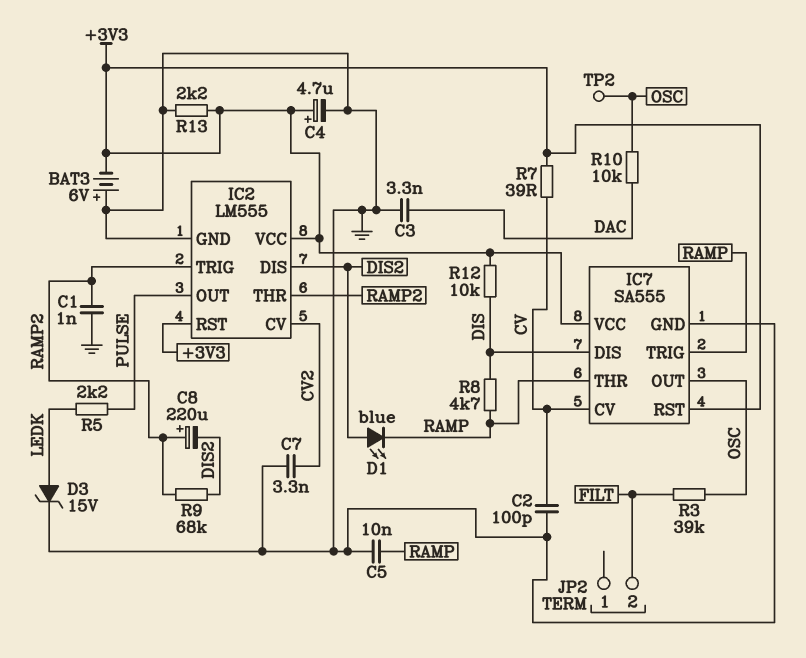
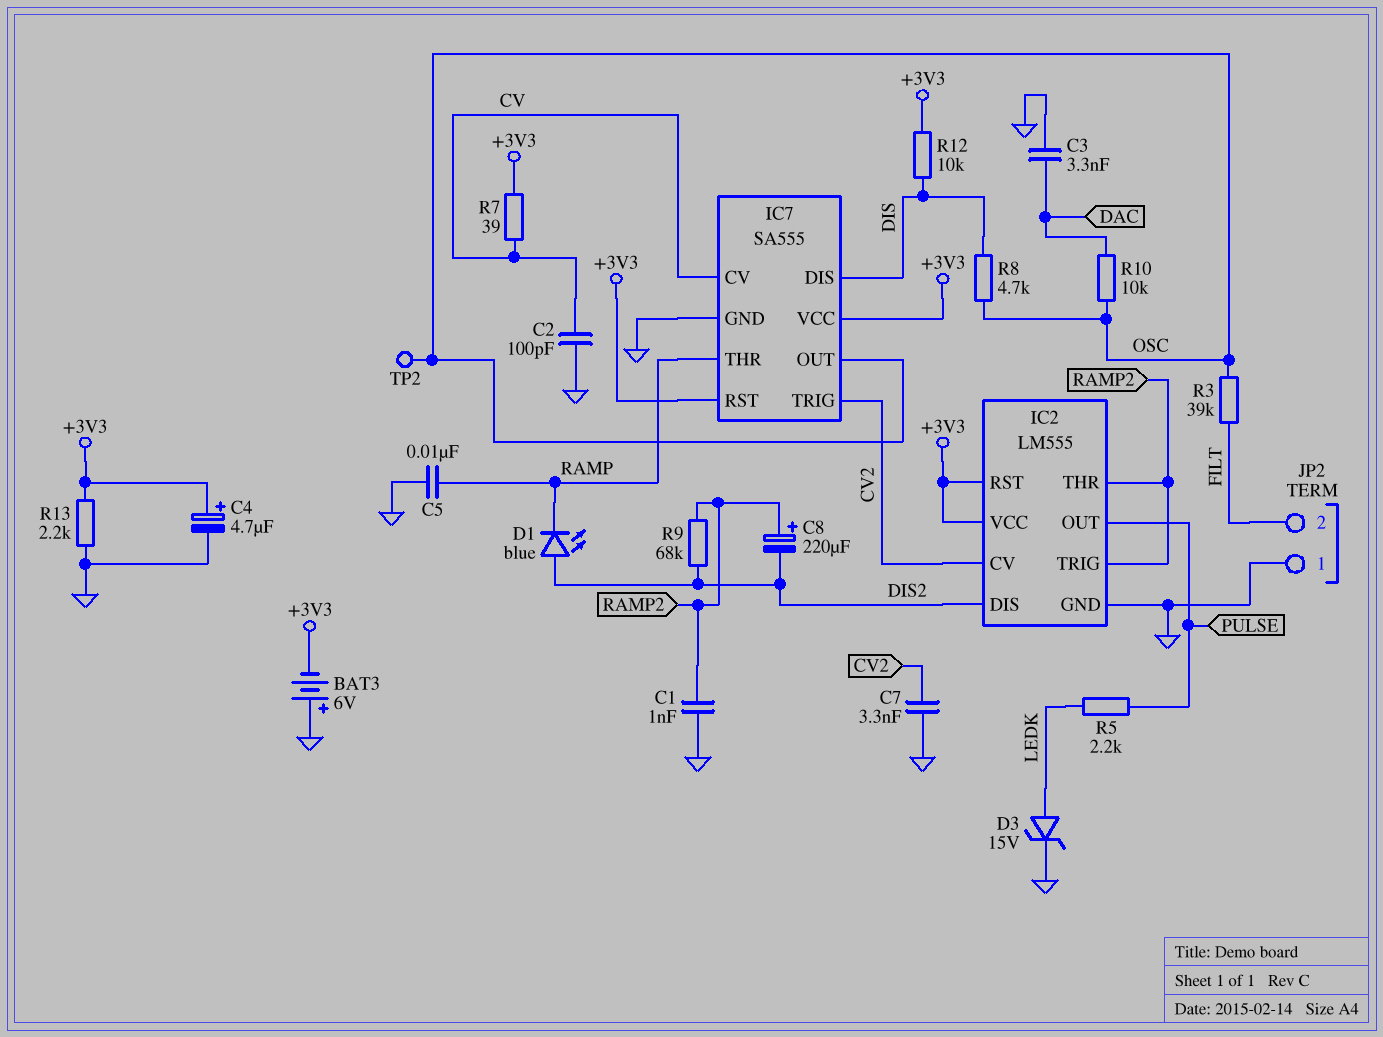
IC7 pin TRIG: RAMP -> CV2
JP2 pin 1: none -> GND
R8: 4.7k (DIS, RAMP) -> 4.7k (DIS, OSC)

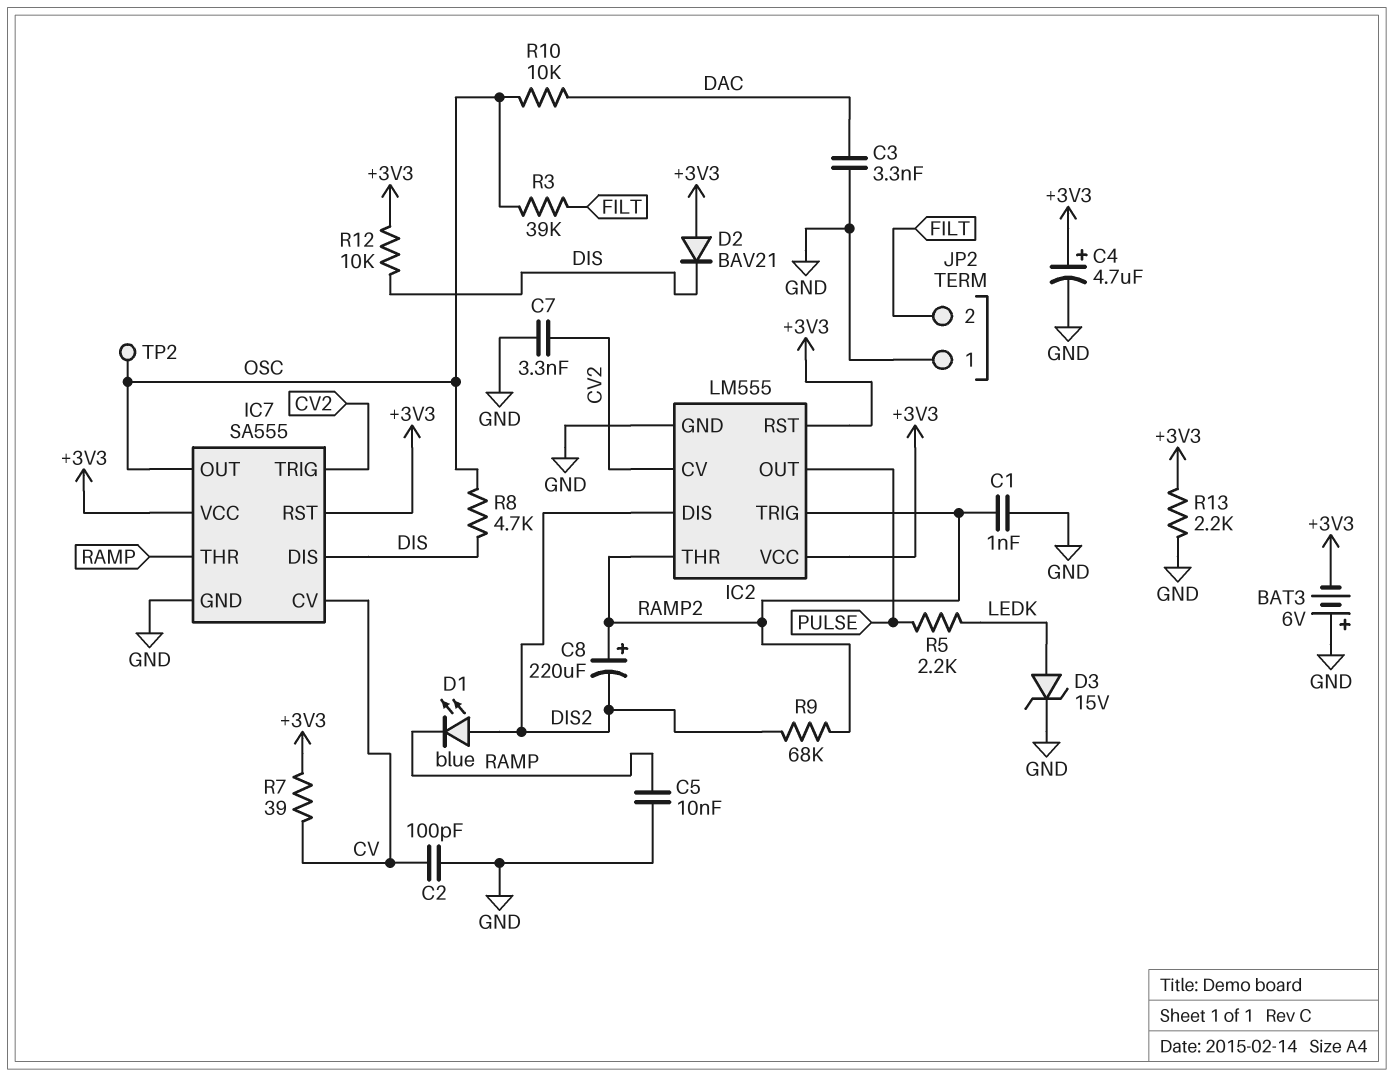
D2: none -> diode BAV21 (A +3V3, K DIS)

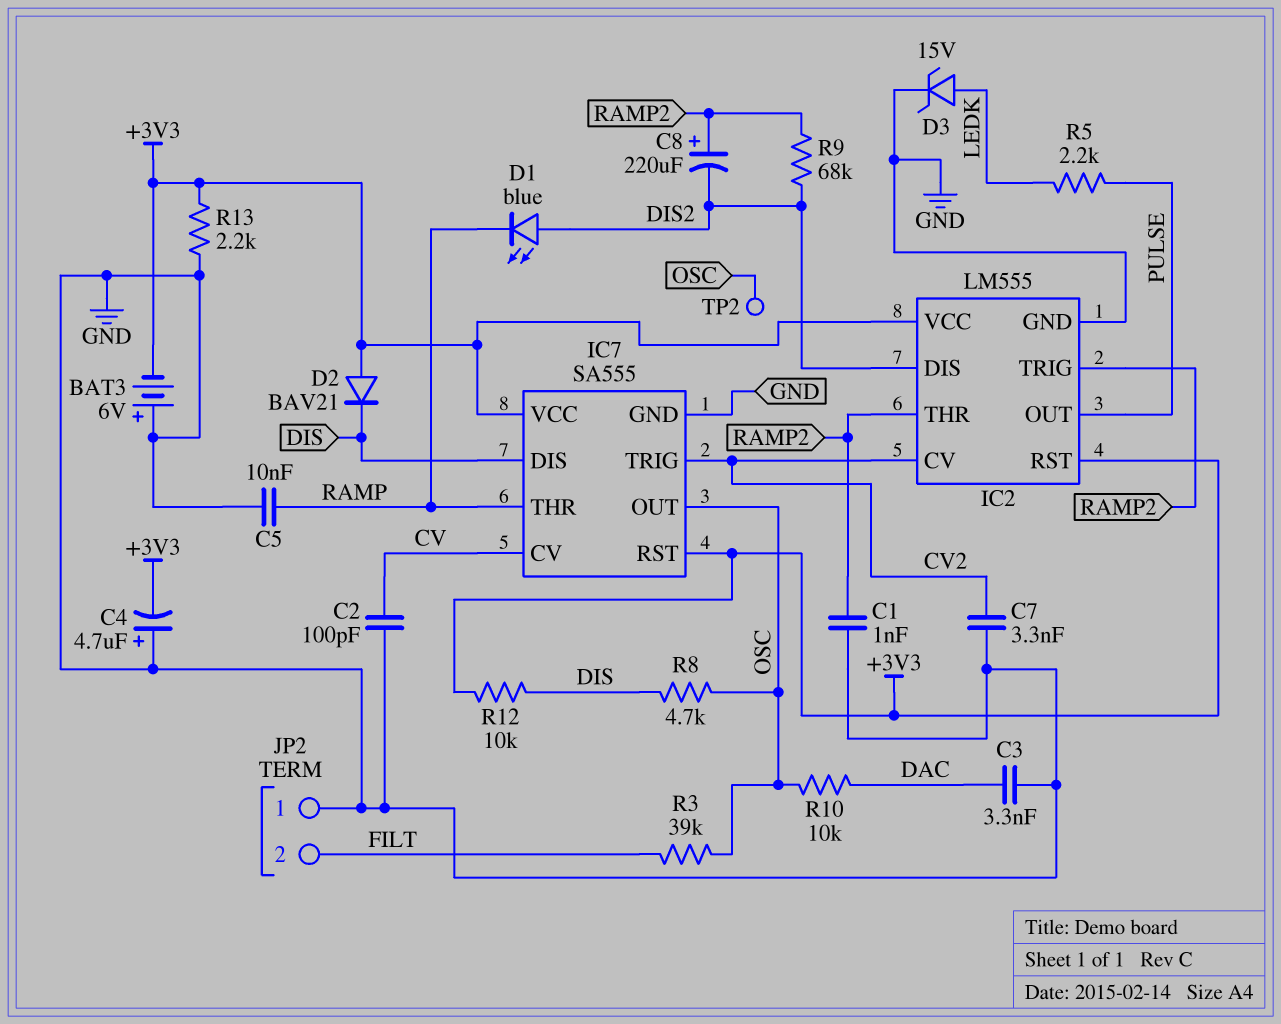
C4: 4.7uF (plus +3V3, minus GND) -> 4.7uF (plus GND, minus +3V3)
R7: 39 (+3V3, CV) -> none

